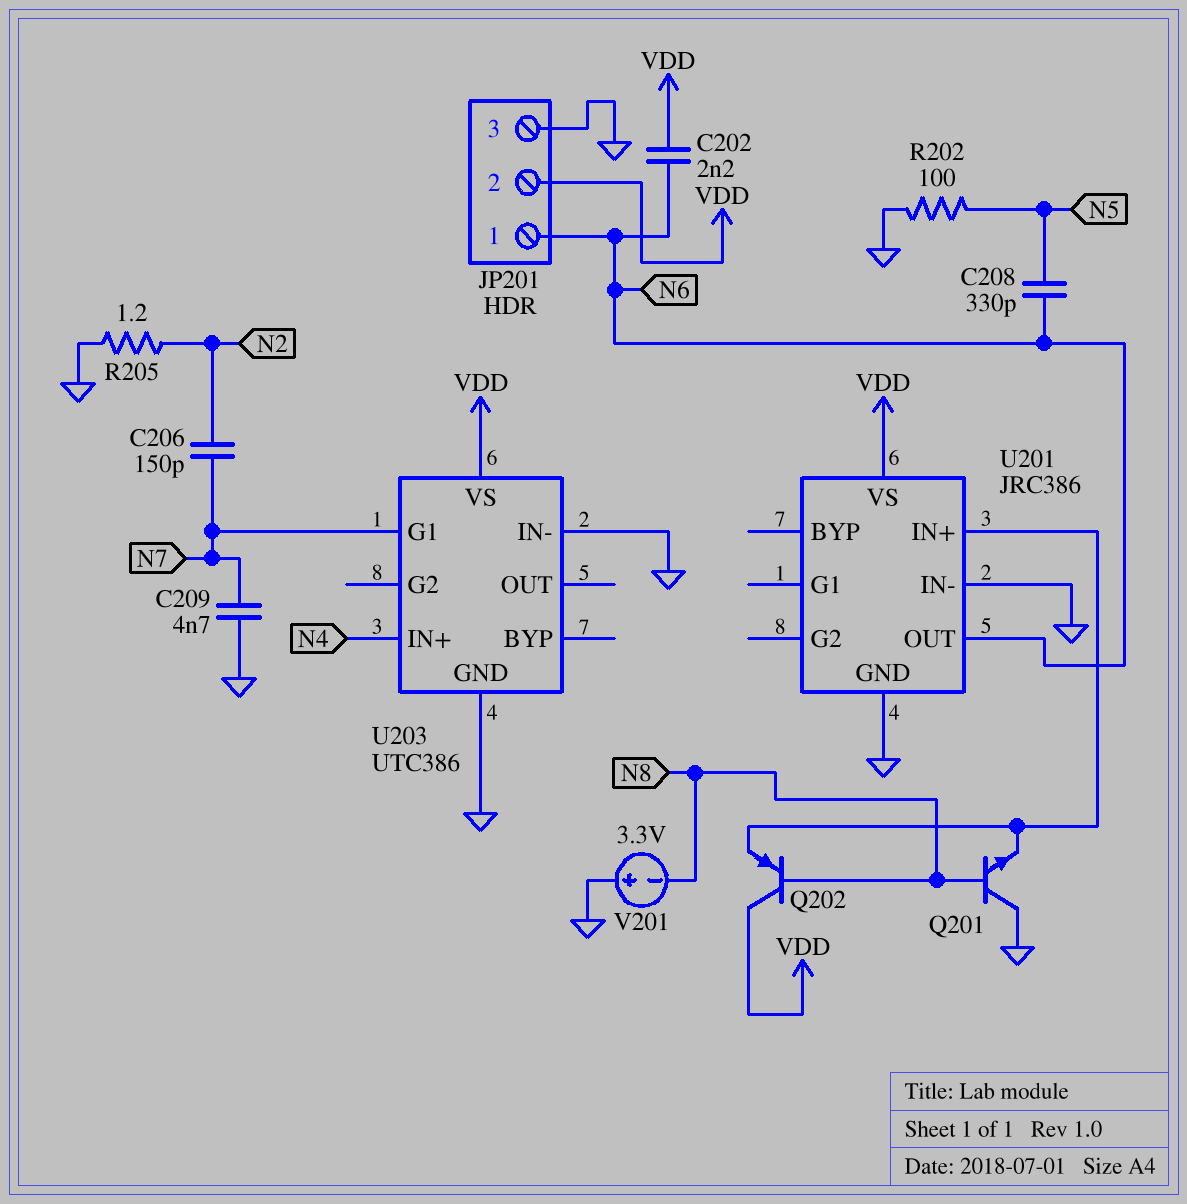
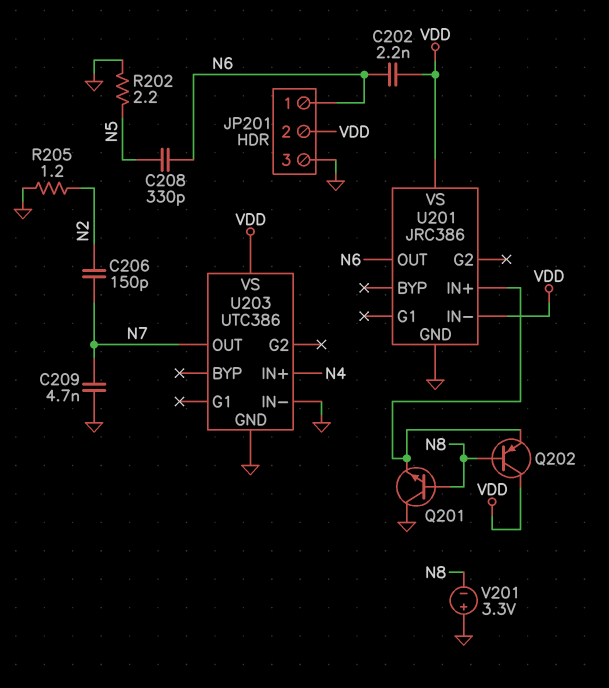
R202: 100 (GND, N5) -> 2.2 (GND, N5)
U201 pin IN-: GND -> VDD
U203 pin G1: N7 -> none
U203 pin OUT: none -> N7

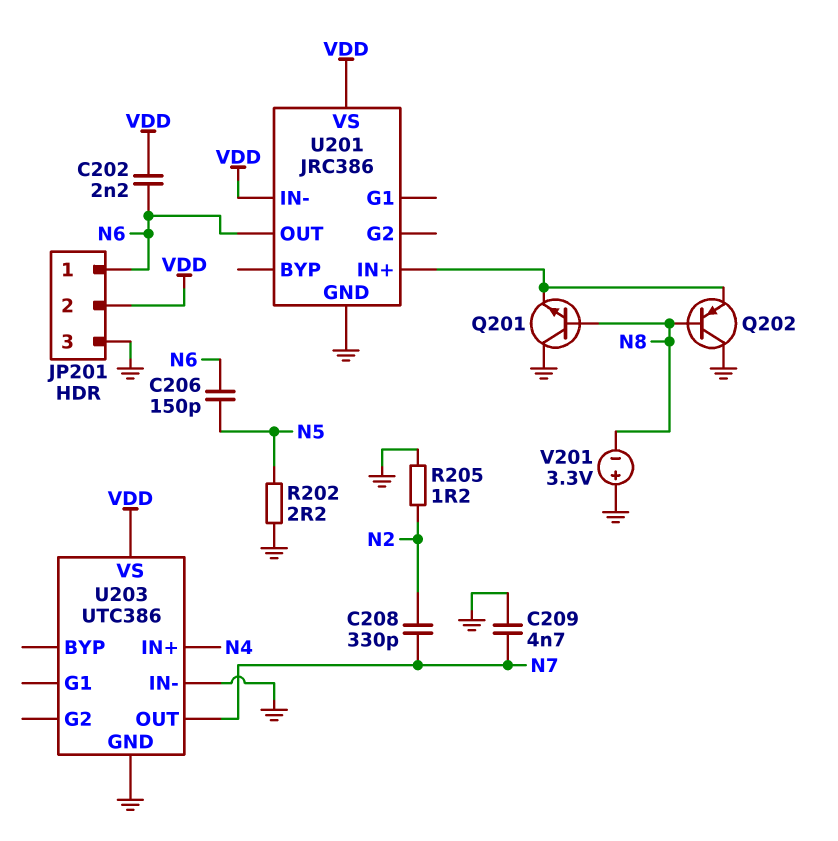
C206: 150pF (N2, N7) -> 150pF (N5, N6)
C208: 330pF (N5, N6) -> 330pF (N2, N7)
Q202: PNP (B N8, C VDD, E U201/IN+) -> PNP (B N8, C GND, E U201/IN+)

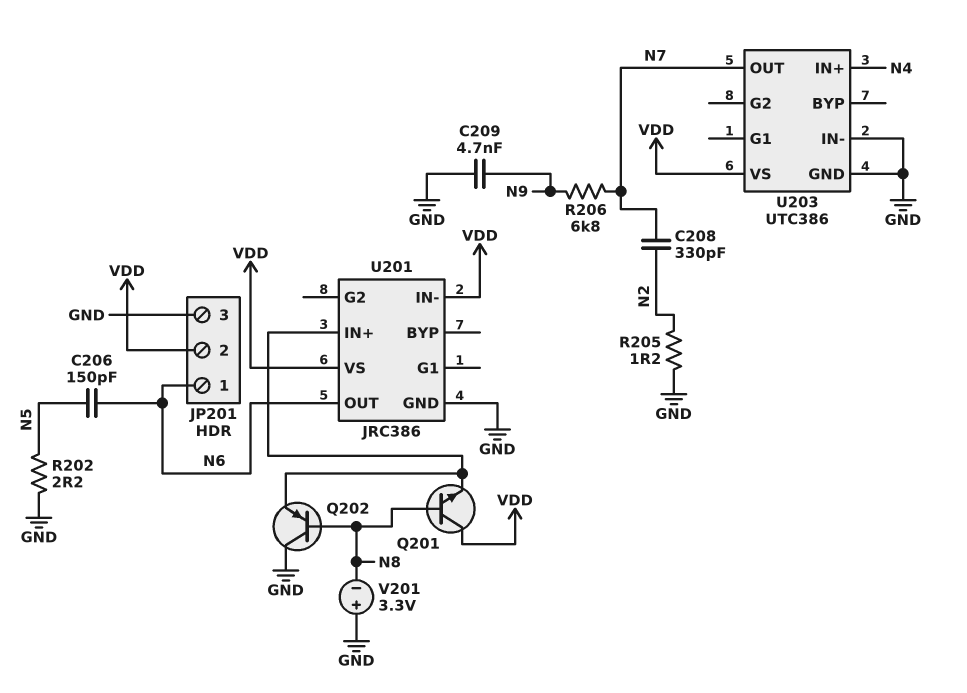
C202: 2.2nF (N6, VDD) -> none
C209: 4.7nF (GND, N7) -> 4.7nF (GND, N9)
Q201: NPN (B N8, C GND, E U201/IN+) -> NPN (B N8, C VDD, E U201/IN+)
R206: none -> 6.8k (N7, N9)

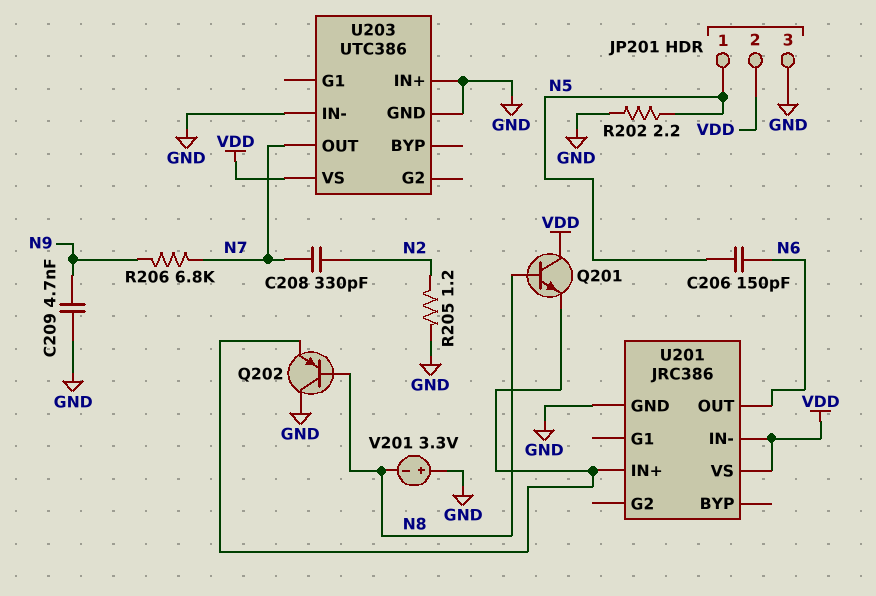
JP201 pin 1: N6 -> N5
U203 pin IN+: N4 -> GND

